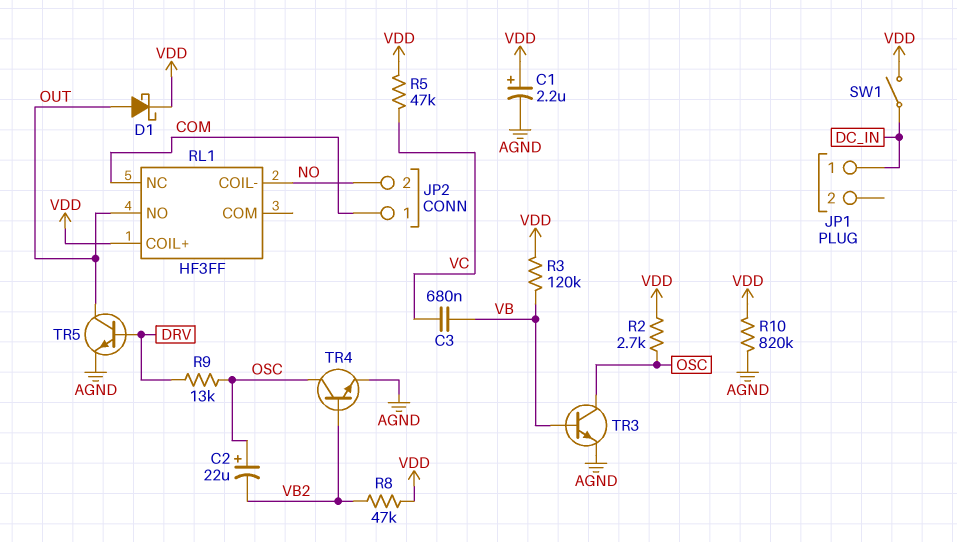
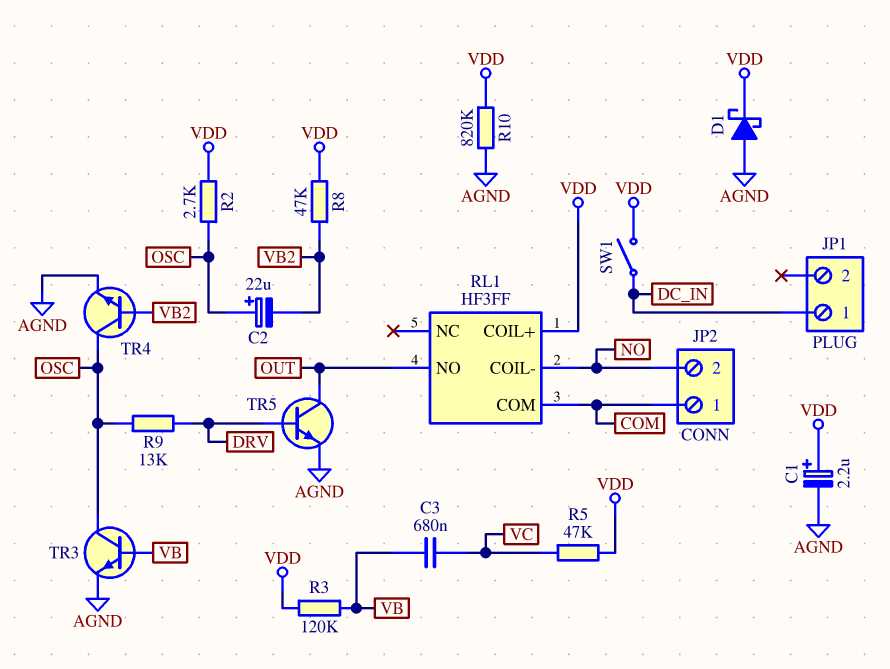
D1: schottky (A OUT, K VDD) -> schottky (A AGND, K VDD)
RL1 pin COM: none -> COM
RL1 pin NC: COM -> none

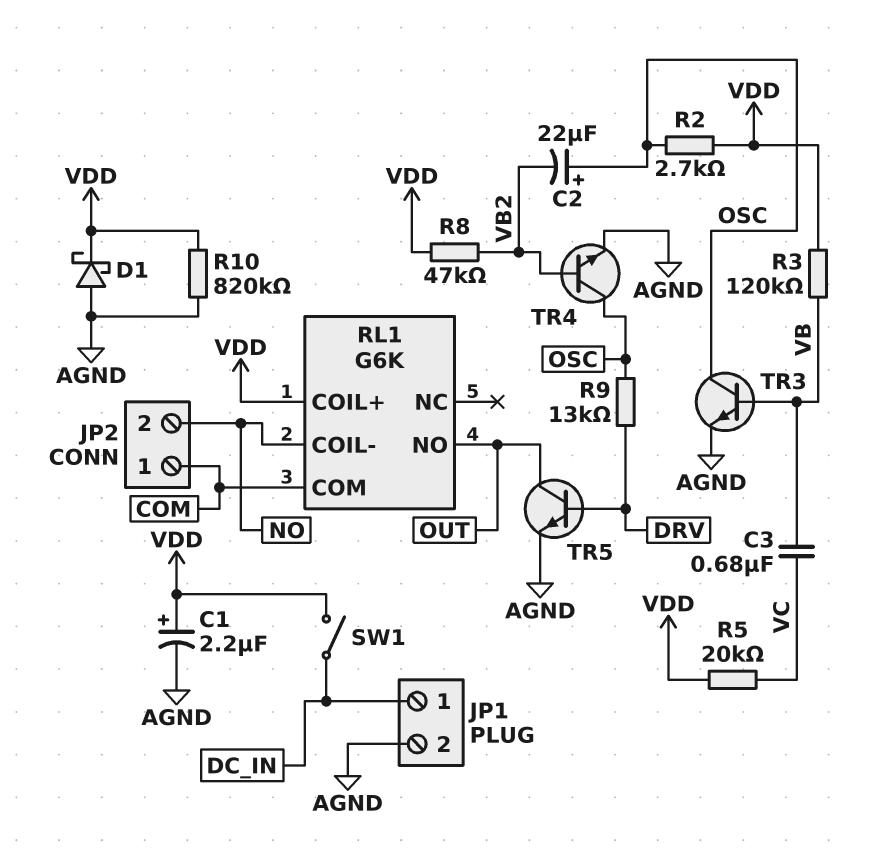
JP1 pin 2: none -> AGND
R5: 47k (VC, VDD) -> 20k (VC, VDD)
RL1: HF3FF -> G6K

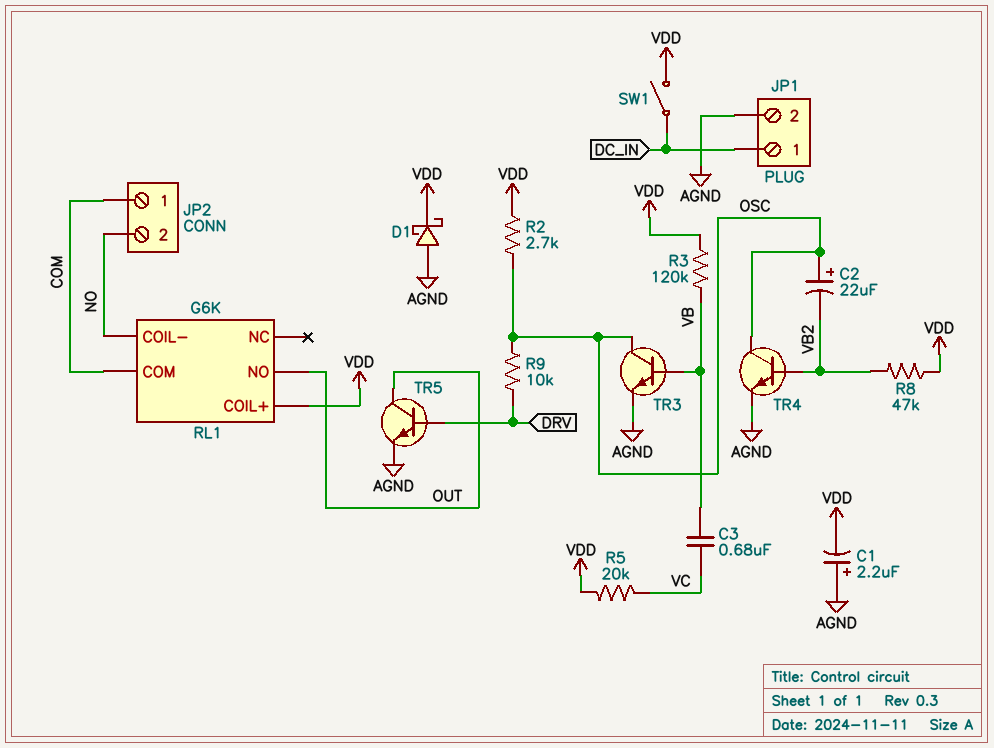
C1: 2.2uF (plus VDD, minus AGND) -> 2.2uF (plus AGND, minus VDD)
R9: 13k (DRV, OSC) -> 10k (DRV, OSC)
R10: 820k (AGND, VDD) -> none

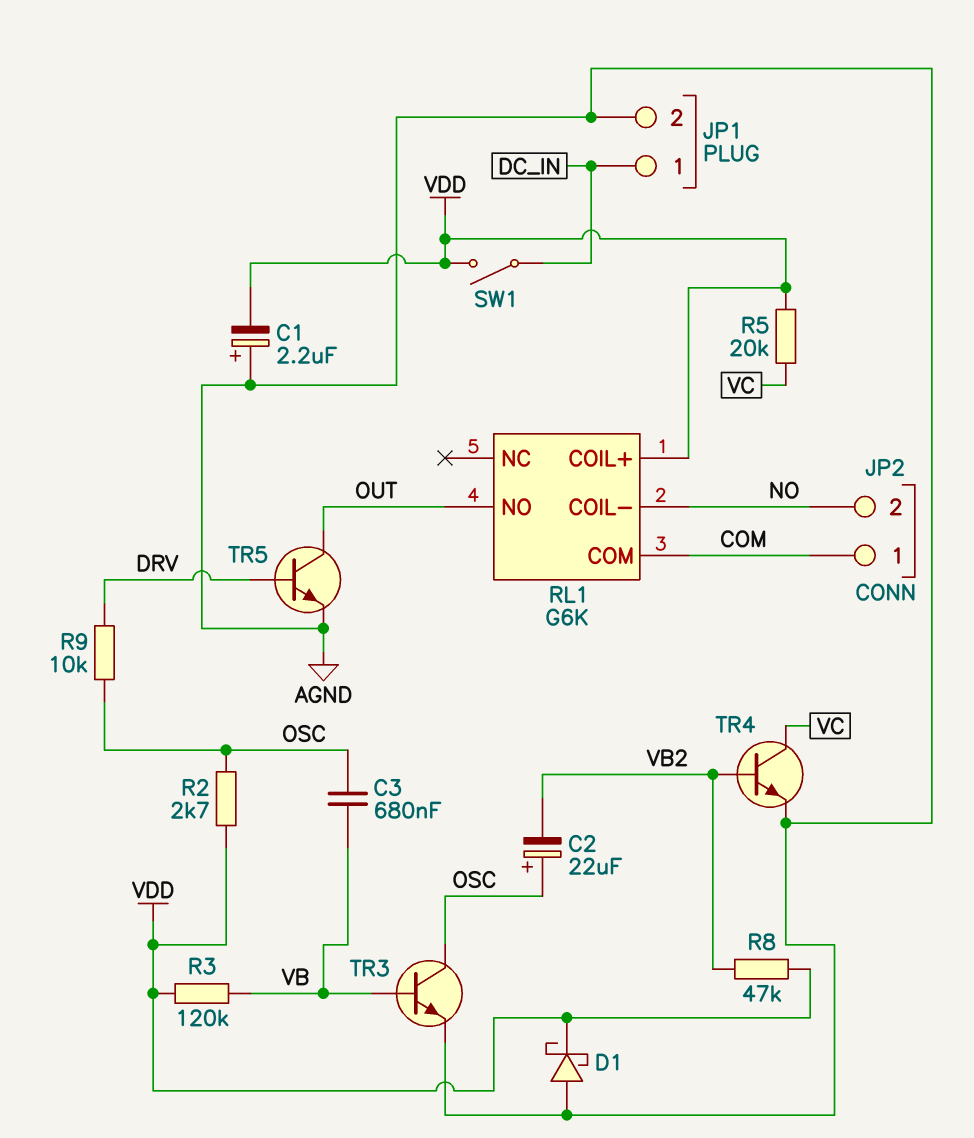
C3: 680nF (VB, VC) -> 680nF (OSC, VB)
TR4: NPN (B VB2, C OSC, E AGND) -> NPN (B VB2, C VC, E AGND)

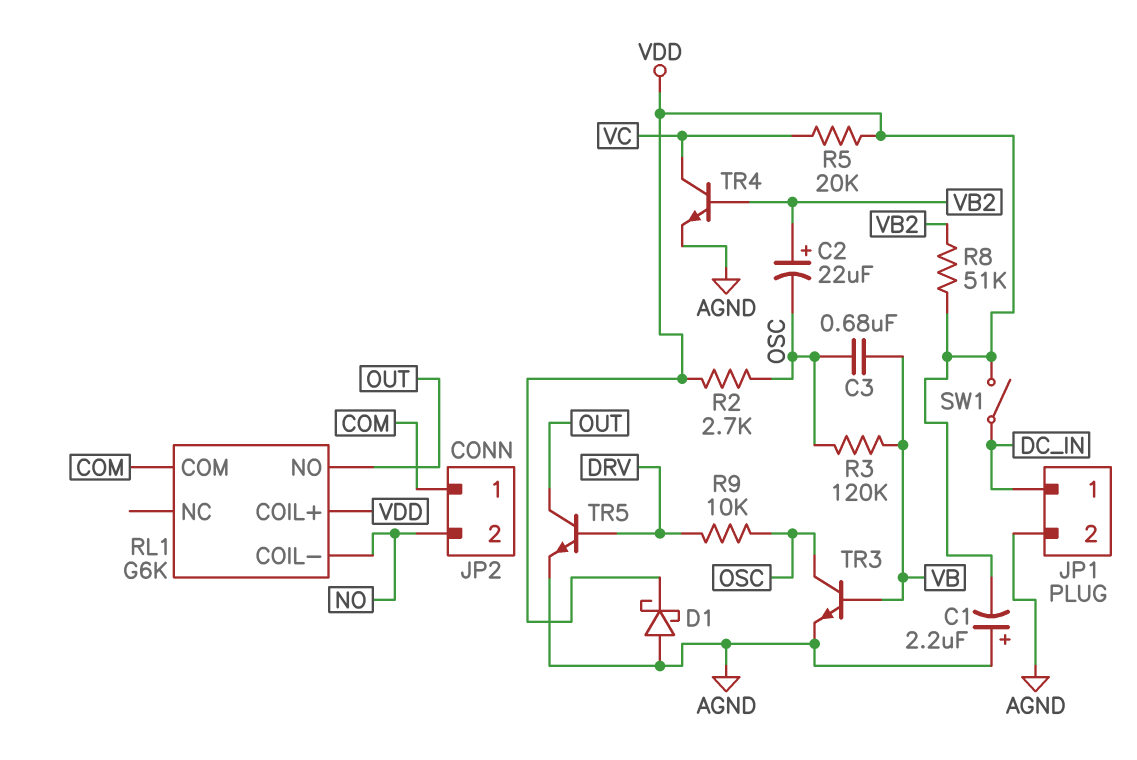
C2: 22uF (plus OSC, minus VB2) -> 22uF (plus VB2, minus OSC)
R3: 120k (VB, VDD) -> 120k (OSC, VB)
R8: 47k (VB2, VDD) -> 51k (VB2, VDD)

